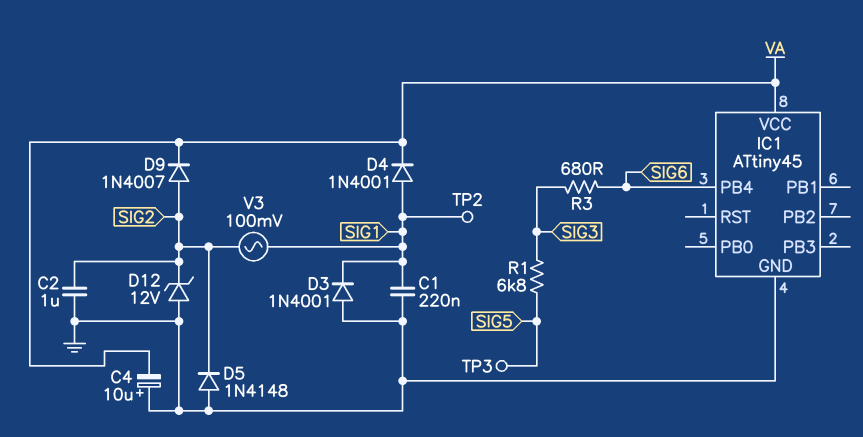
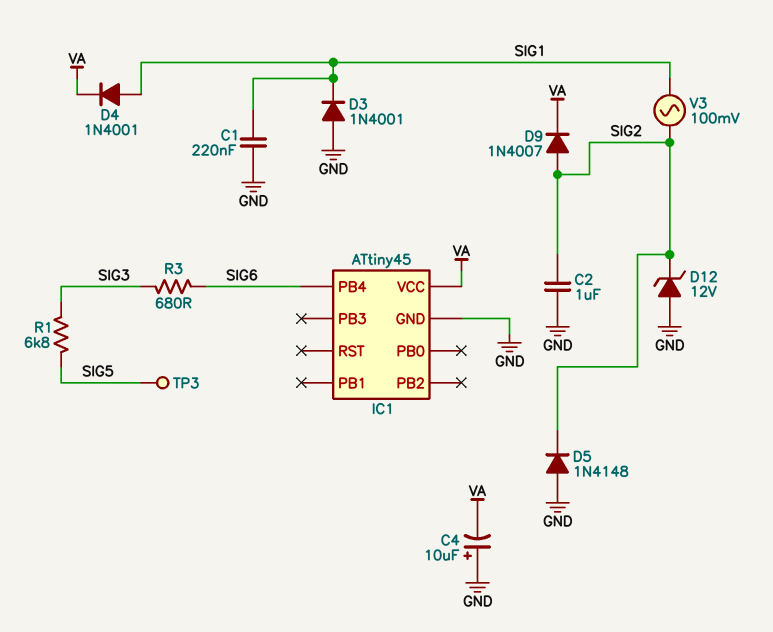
TP2: test point (SIG1) -> none

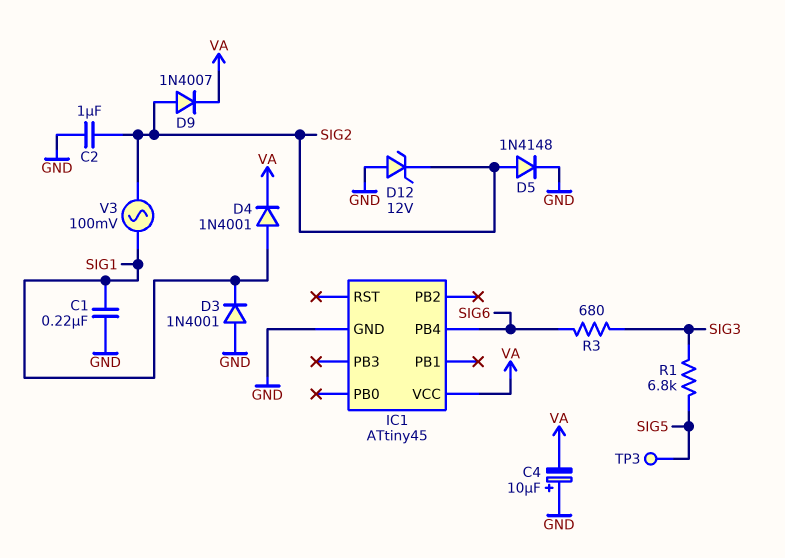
D5: diode 1N4148 (A GND, K SIG2) -> diode 1N4148 (A SIG2, K GND)

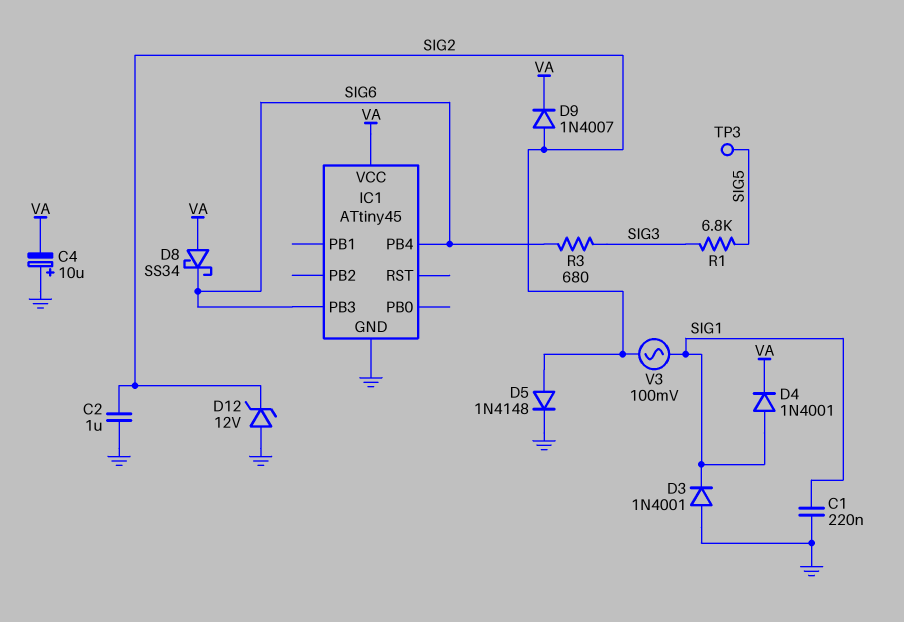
D8: none -> schottky SS34 (A VA, K SIG6)
IC1 pin PB3: none -> SIG6

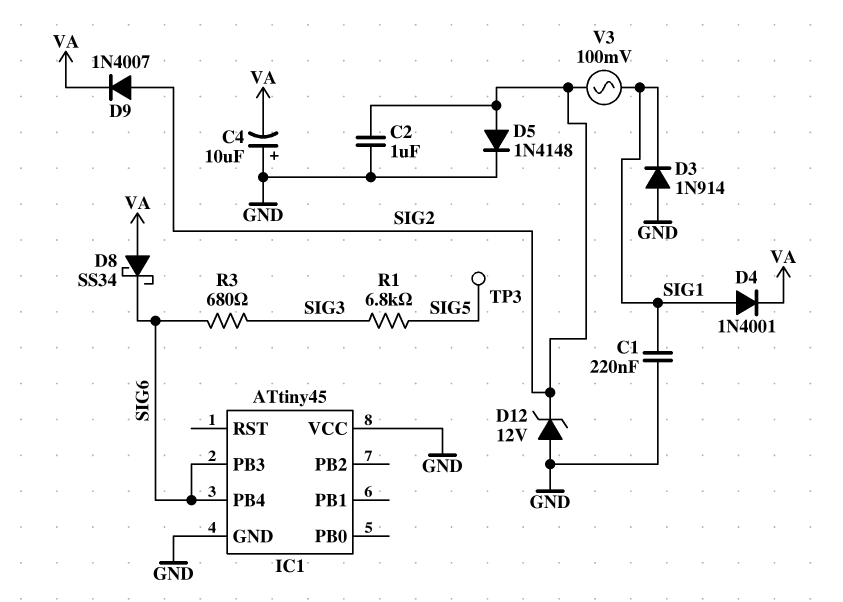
D3: diode 1N4001 (A GND, K SIG1) -> diode 1N914 (A GND, K SIG1)
IC1 pin VCC: VA -> GND

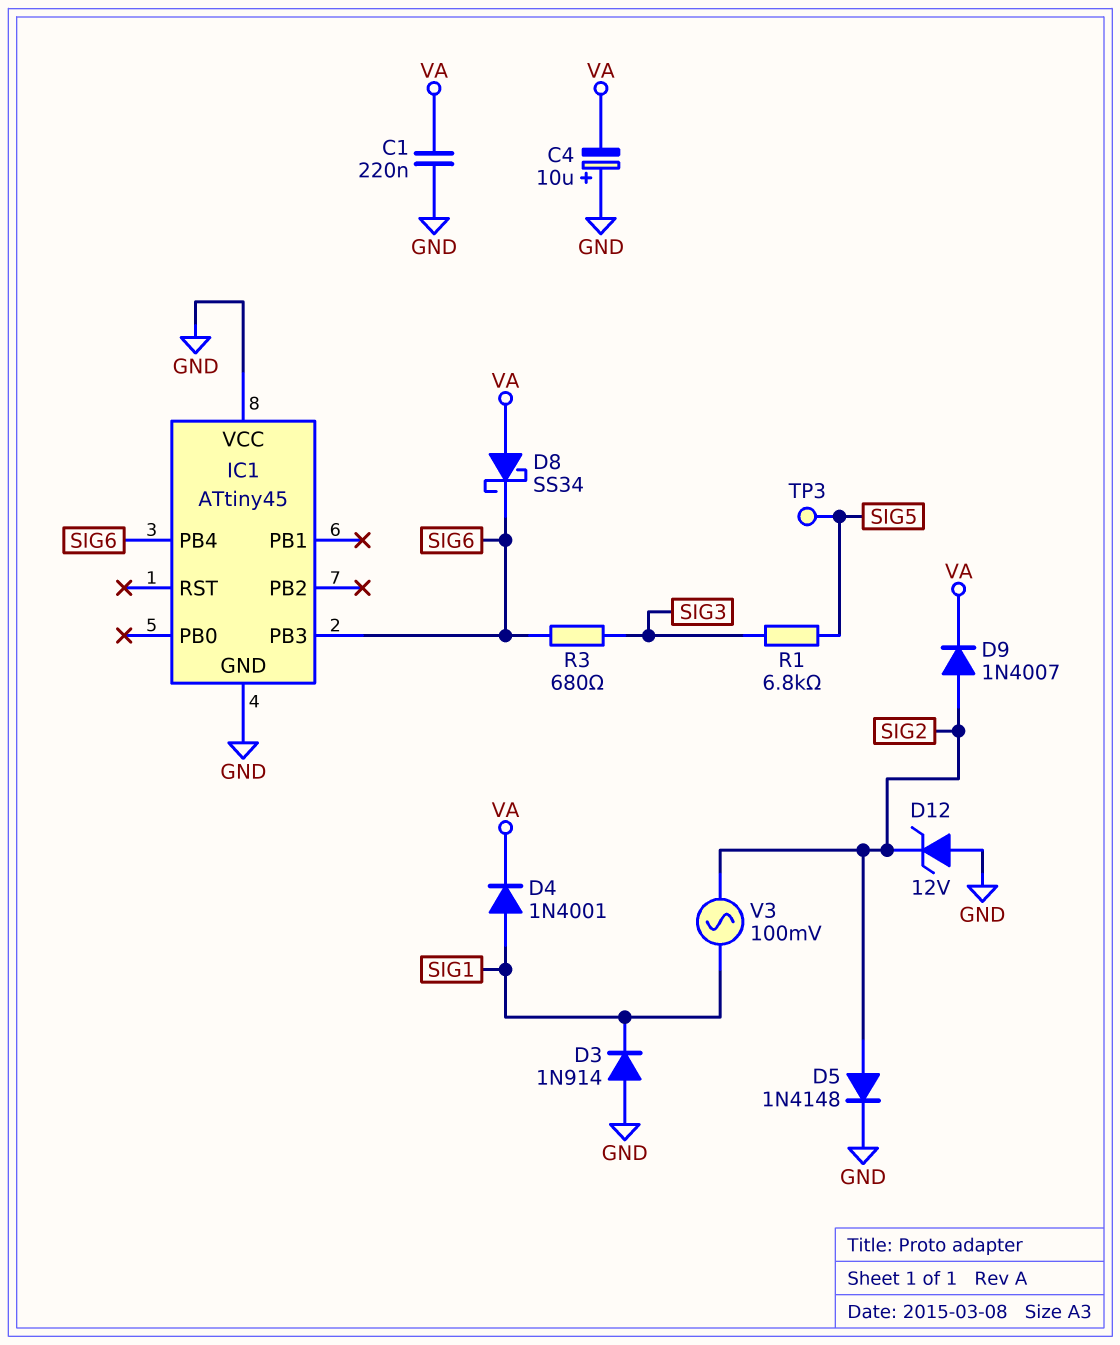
C1: 220nF (GND, SIG1) -> 220nF (GND, VA)
C2: 1uF (GND, SIG2) -> none

